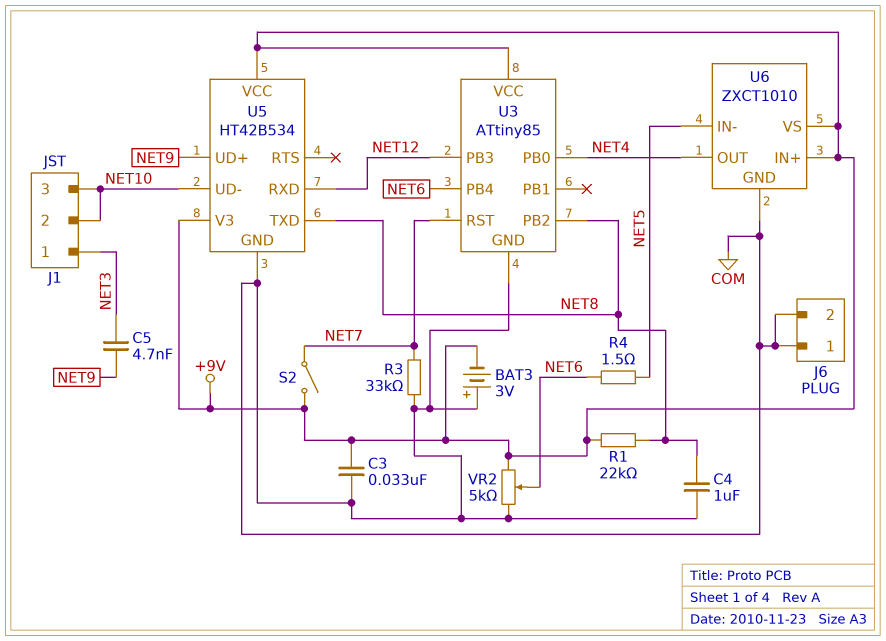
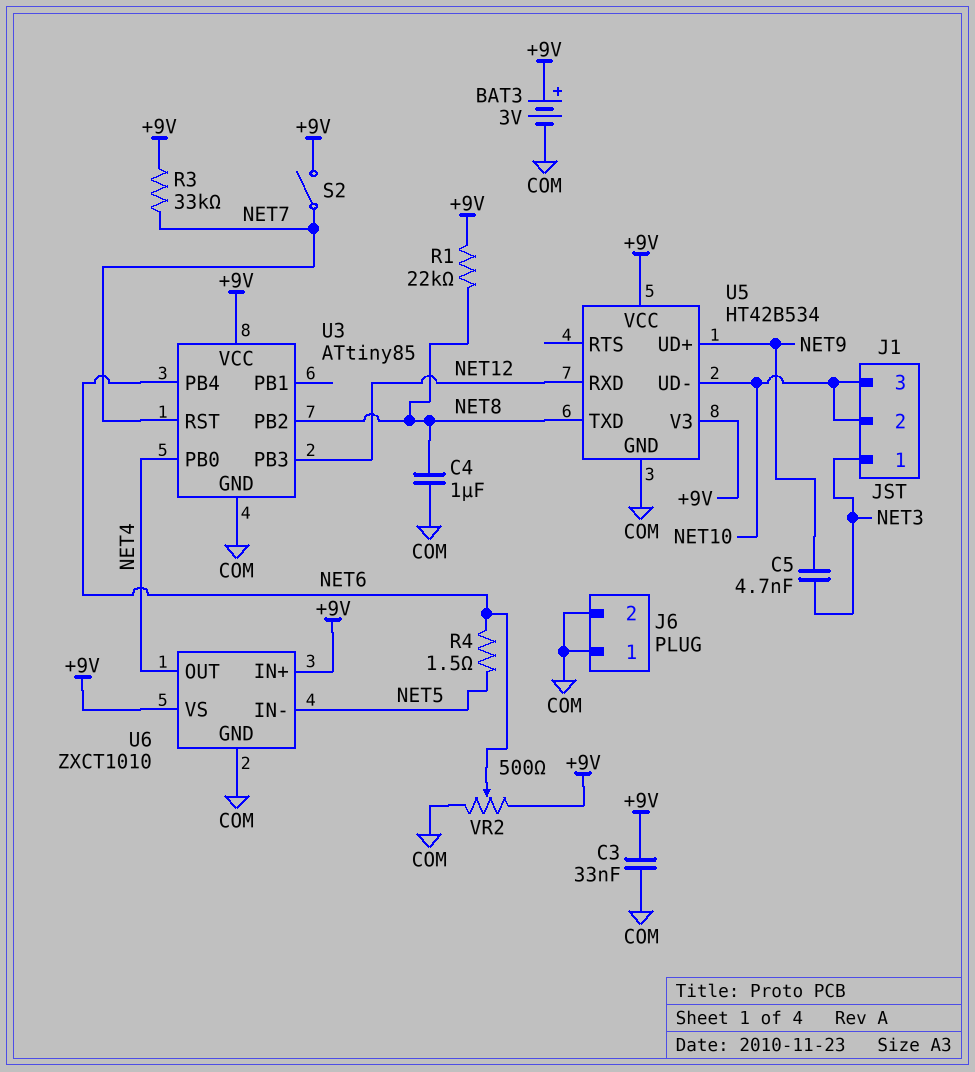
BAT3: 3V (plus COM, minus +9V) -> 3V (plus +9V, minus COM)
R3: 33k (COM, NET7) -> 33k (+9V, NET7)
VR2: 5k (+9V, COM, wiper NET6) -> 500 (+9V, COM, wiper NET6)

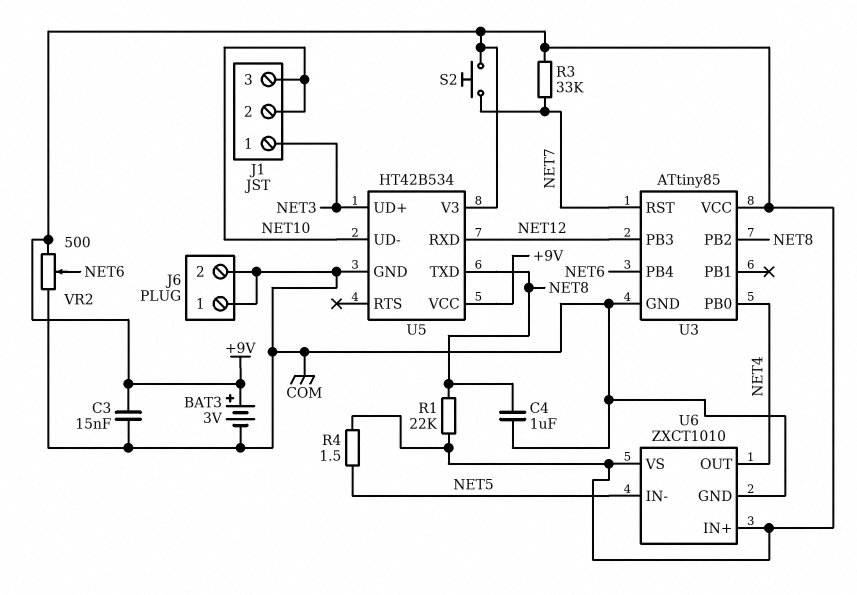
C3: 33nF (+9V, COM) -> 15nF (+9V, COM)
C5: 4.7nF (NET3, NET9) -> none
R4: 1.5 (NET5, NET6) -> 1.5 (+9V, NET5)
S2: switch (+9V, NET7) -> button (+9V, NET7)
U5 pin UD+: NET9 -> NET3

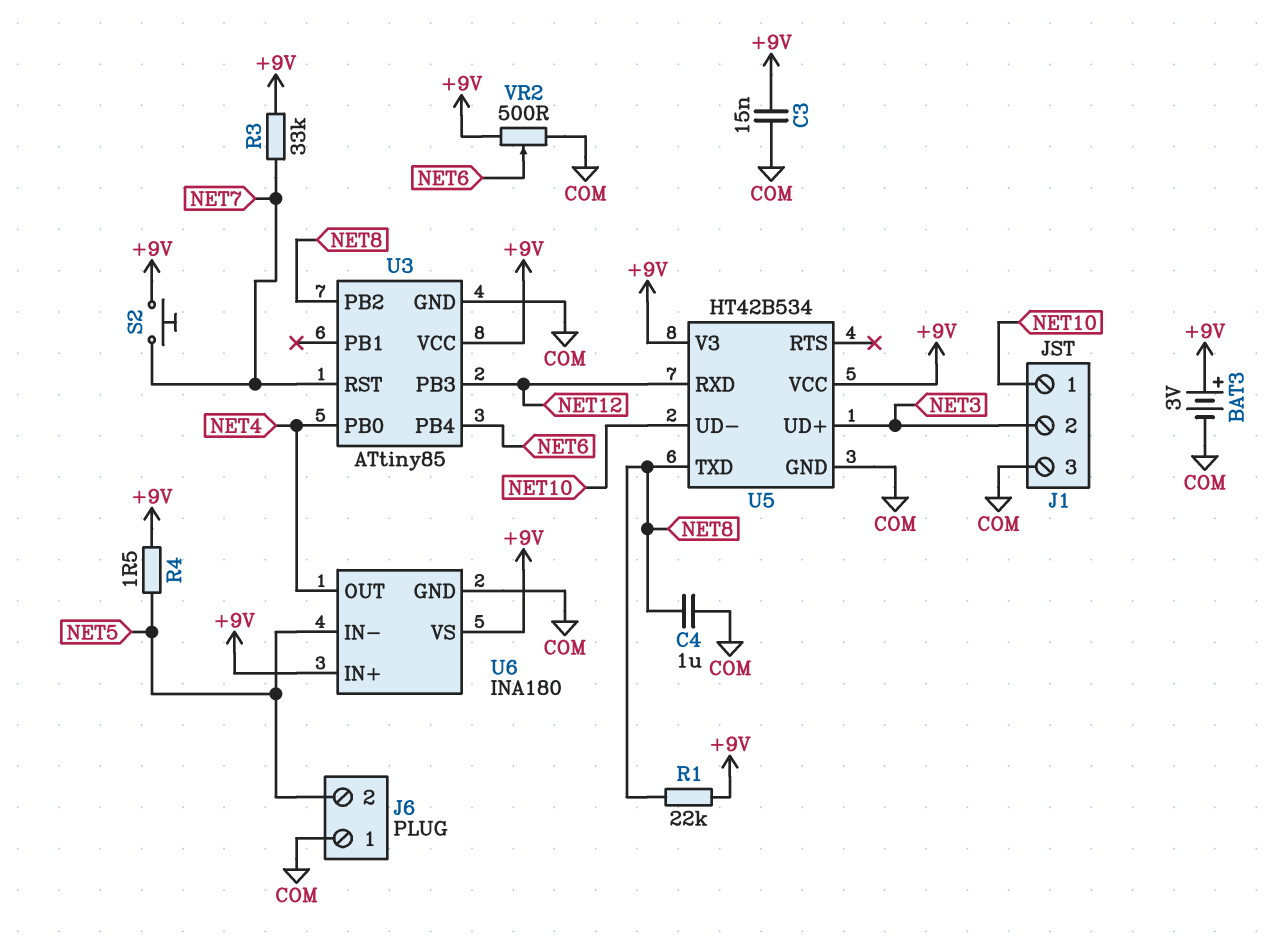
J1 pin 1: NET3 -> NET10
J1 pin 2: NET10 -> NET3
J1 pin 3: NET10 -> COM
J6 pin 2: COM -> NET5
U6: ZXCT1010 -> INA180

